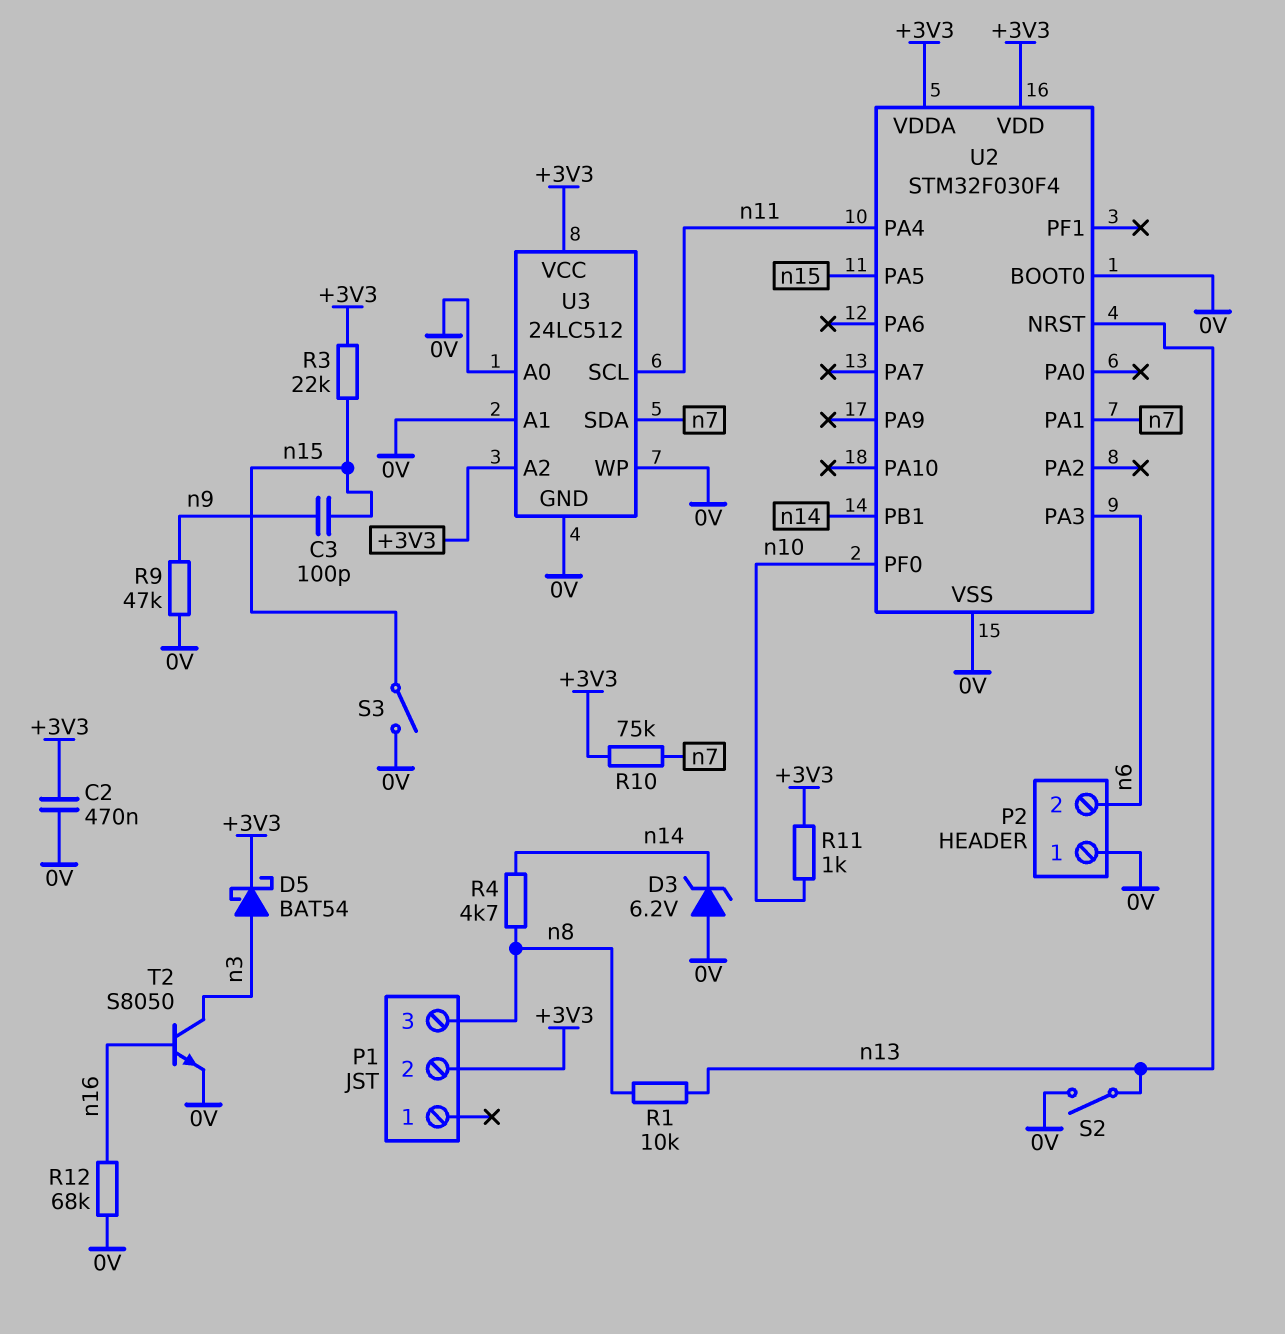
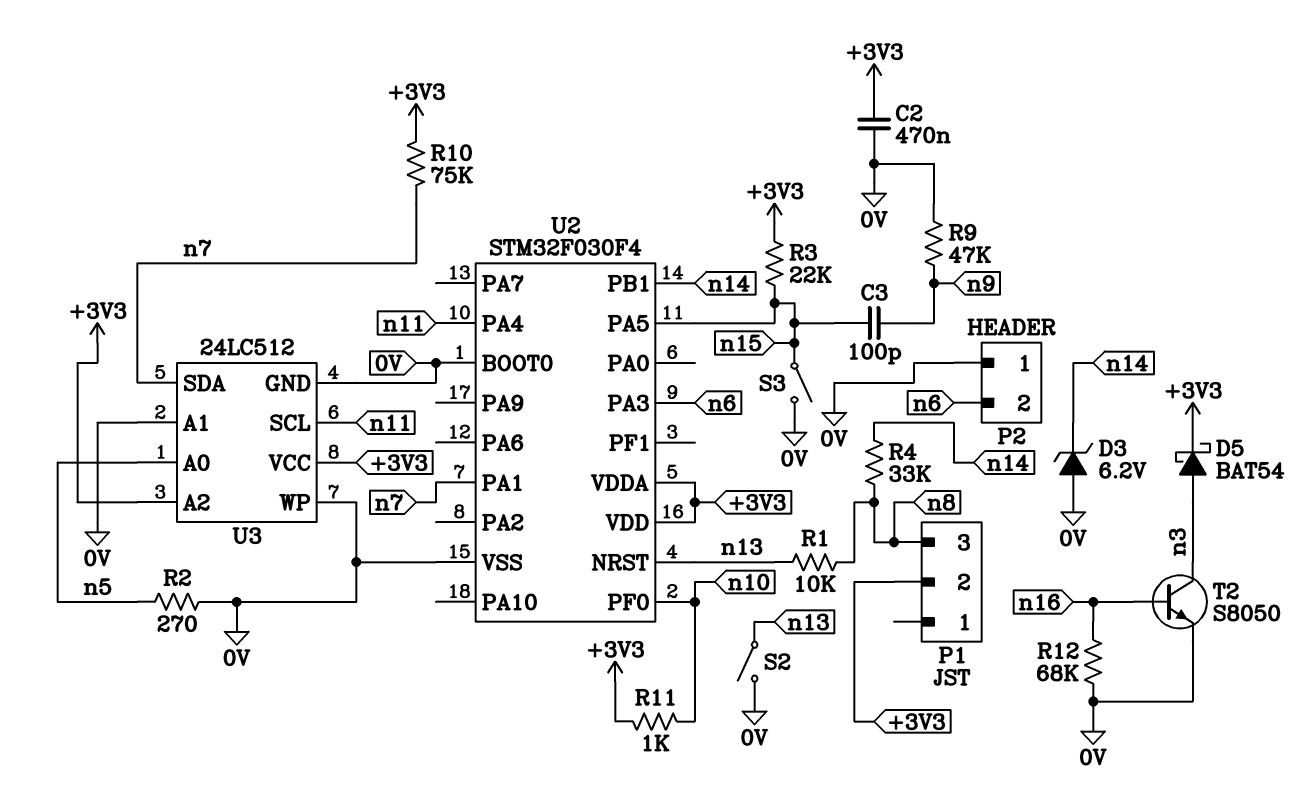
R2: none -> 270 (0V, n5)
R4: 4.7k (n8, n14) -> 33k (n8, n14)
U3 pin A0: 0V -> n5

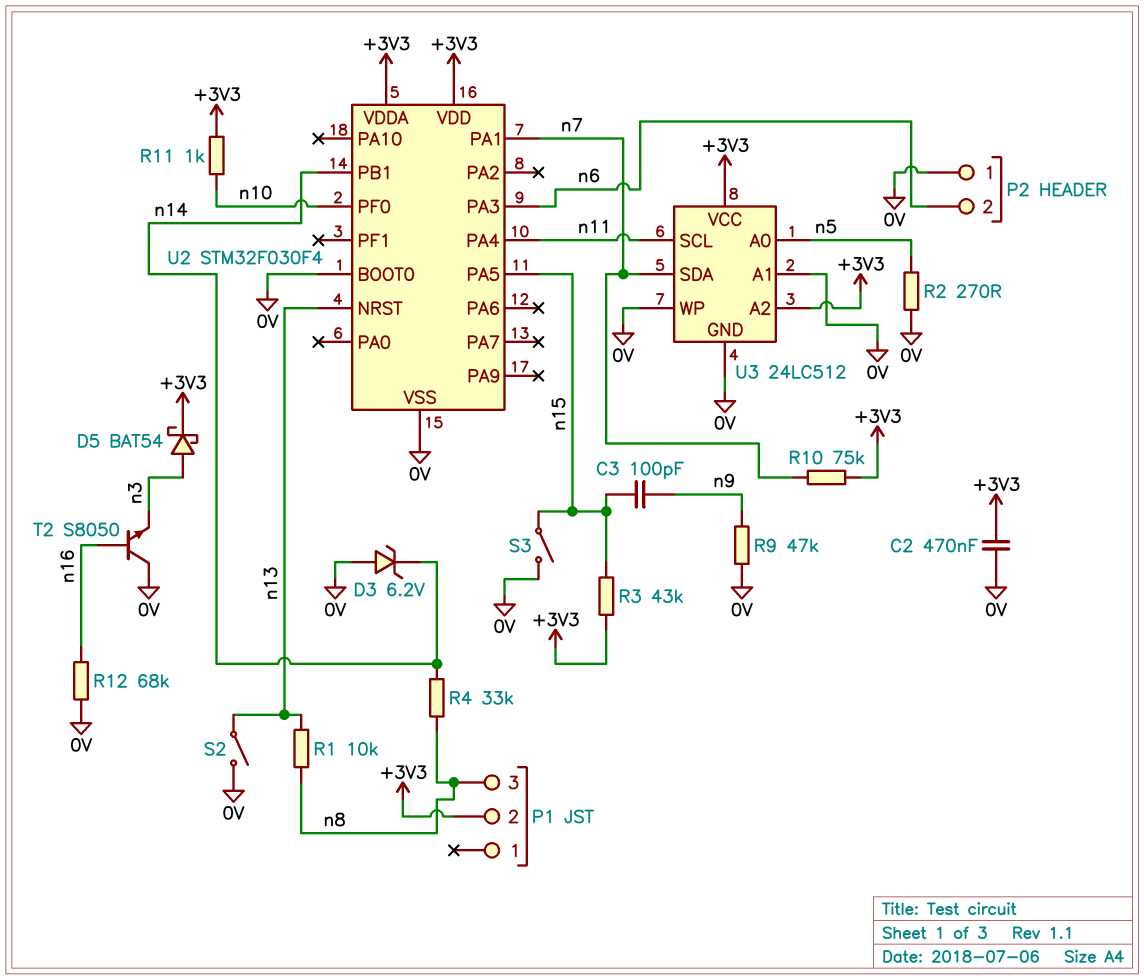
R3: 22k (+3V3, n15) -> 43k (+3V3, n15)
T2: NPN S8050 (B n16, C n3, E 0V) -> NPN S8050 (B n16, C 0V, E n3)

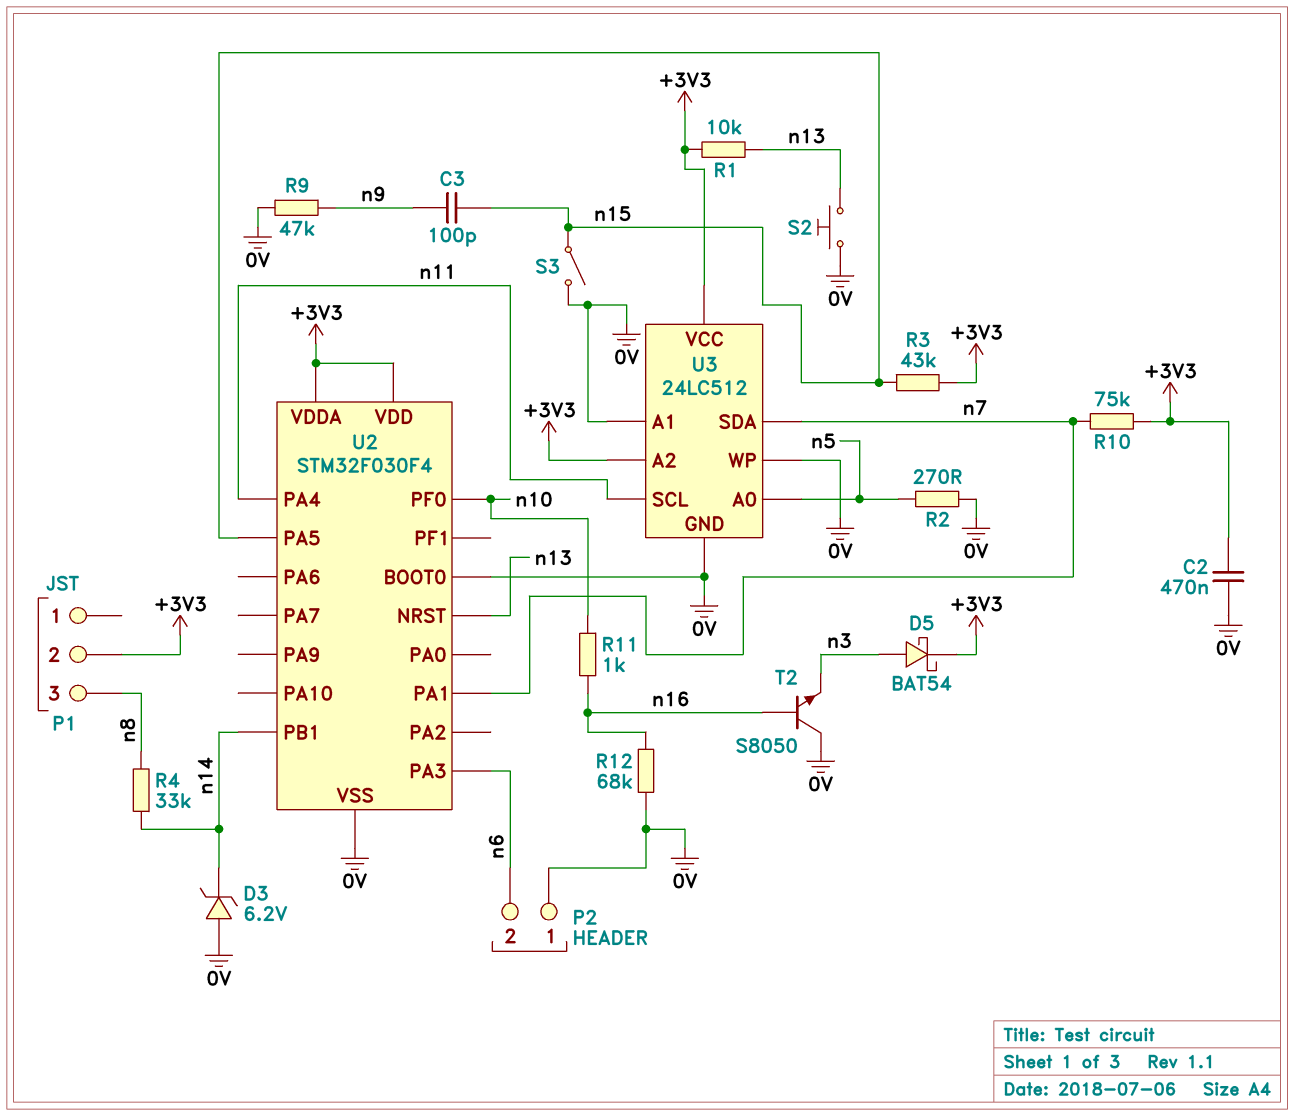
R1: 10k (n8, n13) -> 10k (+3V3, n13)
R11: 1k (+3V3, n10) -> 1k (n10, n16)
S2: switch (0V, n13) -> button (0V, n13)

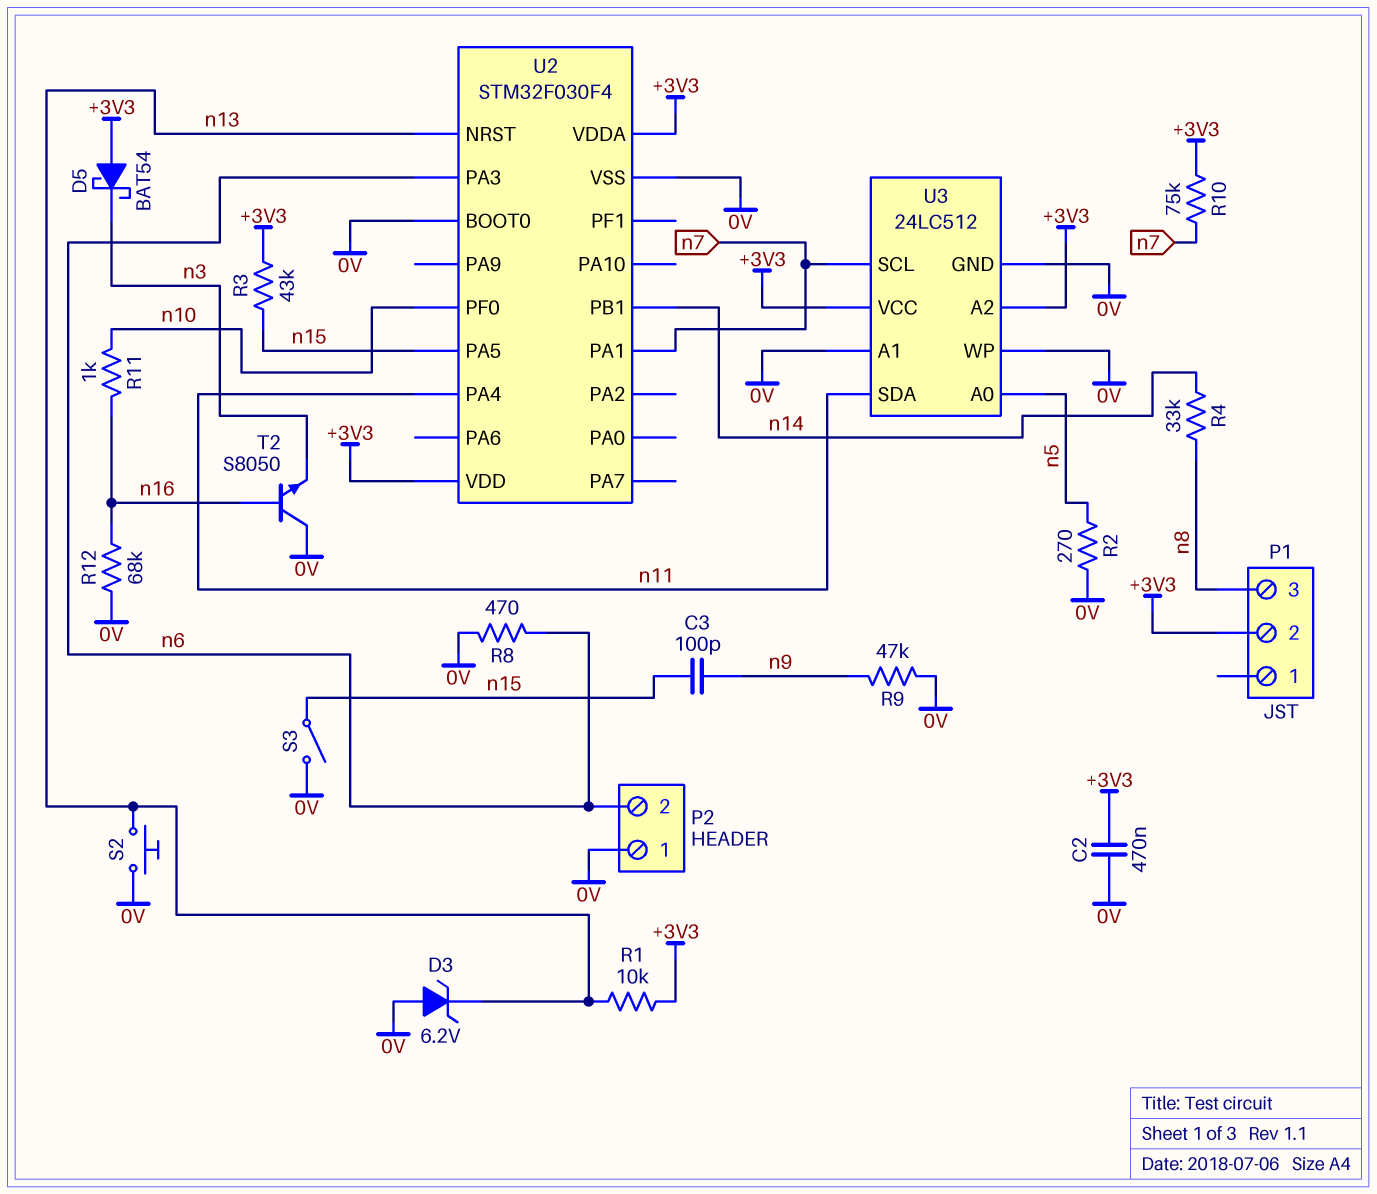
D3: zener 6.2V (A 0V, K n14) -> zener 6.2V (A 0V, K n13)
D5: schottky BAT54 (A n3, K +3V3) -> schottky BAT54 (A +3V3, K n3)
R8: none -> 470 (0V, n6)
U3 pin SCL: n11 -> n7
U3 pin SDA: n7 -> n11

